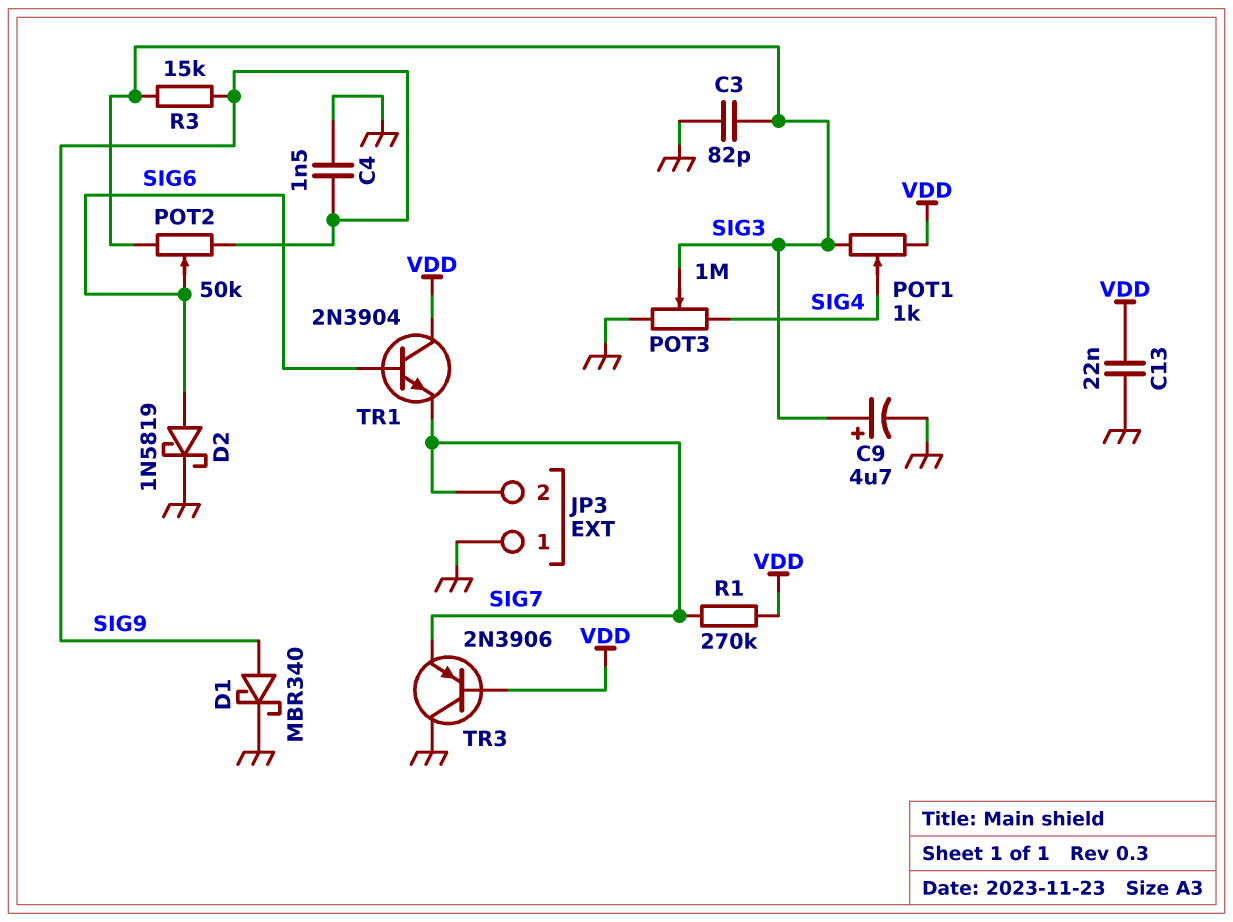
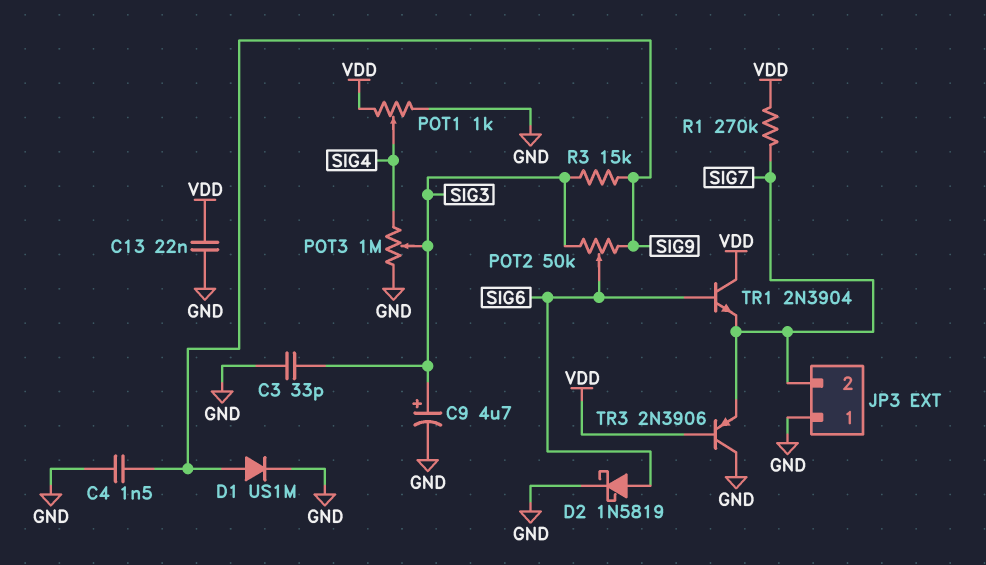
C3: 82pF (GND, SIG3) -> 33pF (GND, SIG3)
D1: schottky MBR340 (A SIG9, K GND) -> diode US1M (A SIG9, K GND)
POT1: 1k (SIG3, VDD, wiper SIG4) -> 1k (GND, VDD, wiper SIG4)

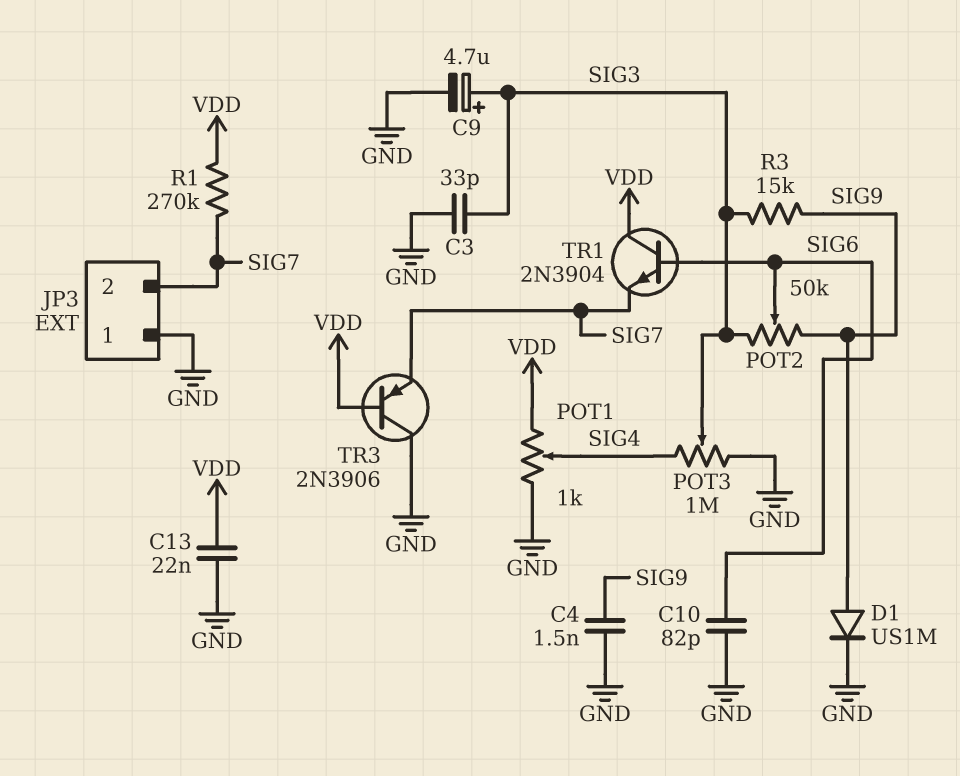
C10: none -> 82pF (GND, SIG6)
D2: schottky 1N5819 (A SIG6, K GND) -> none

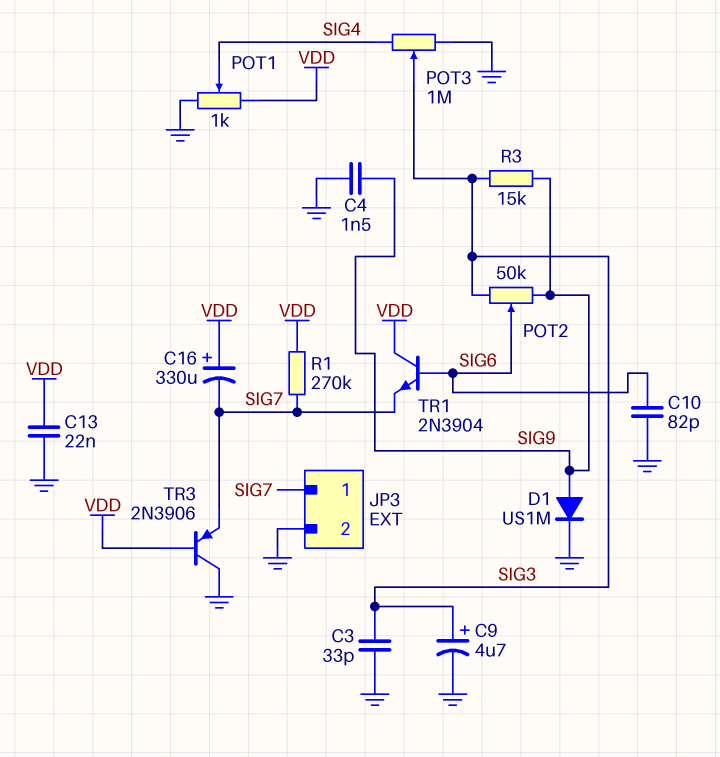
C16: none -> 330uF (plus VDD, minus SIG7)
JP3 pin 1: GND -> SIG7
JP3 pin 2: SIG7 -> GND

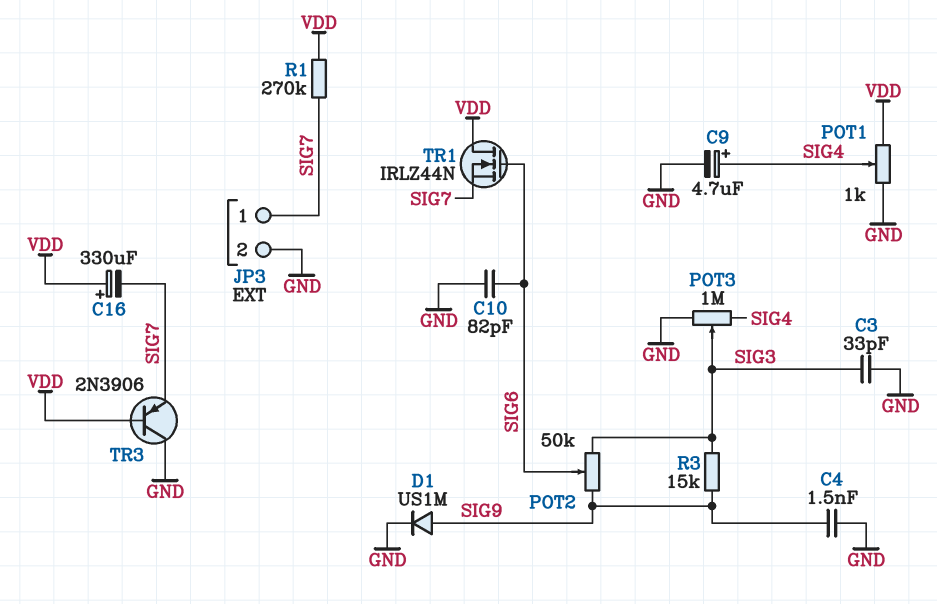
C9: 4.7uF (plus SIG3, minus GND) -> 4.7uF (plus SIG4, minus GND)
C13: 22nF (GND, VDD) -> none
TR1: NPN 2N3904 (B SIG6, C VDD, E SIG7) -> NMOS IRLZ44N (G SIG6, D VDD, S SIG7)

